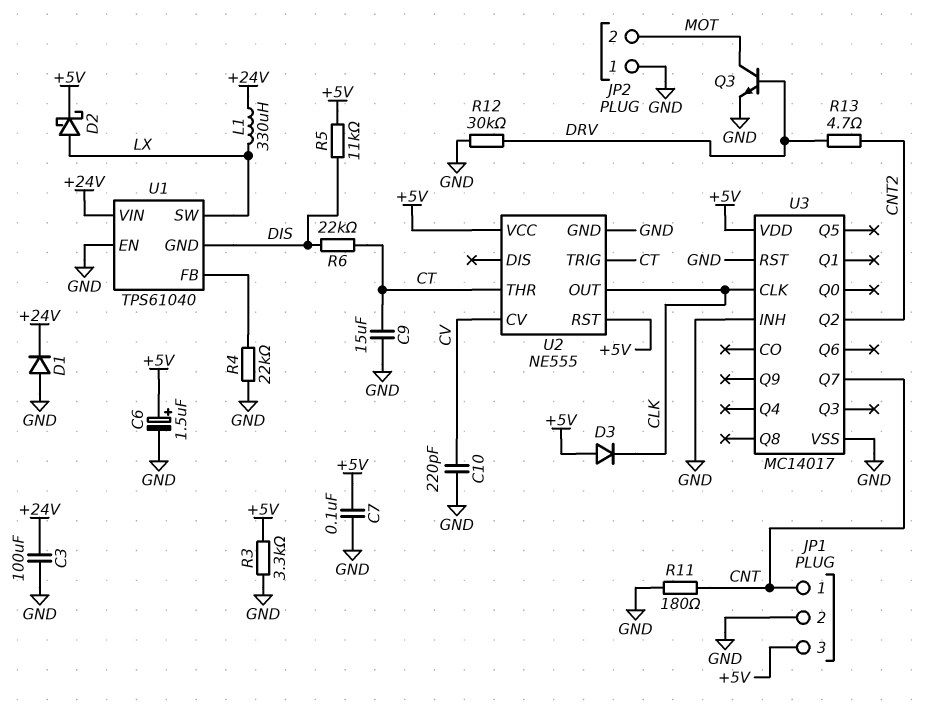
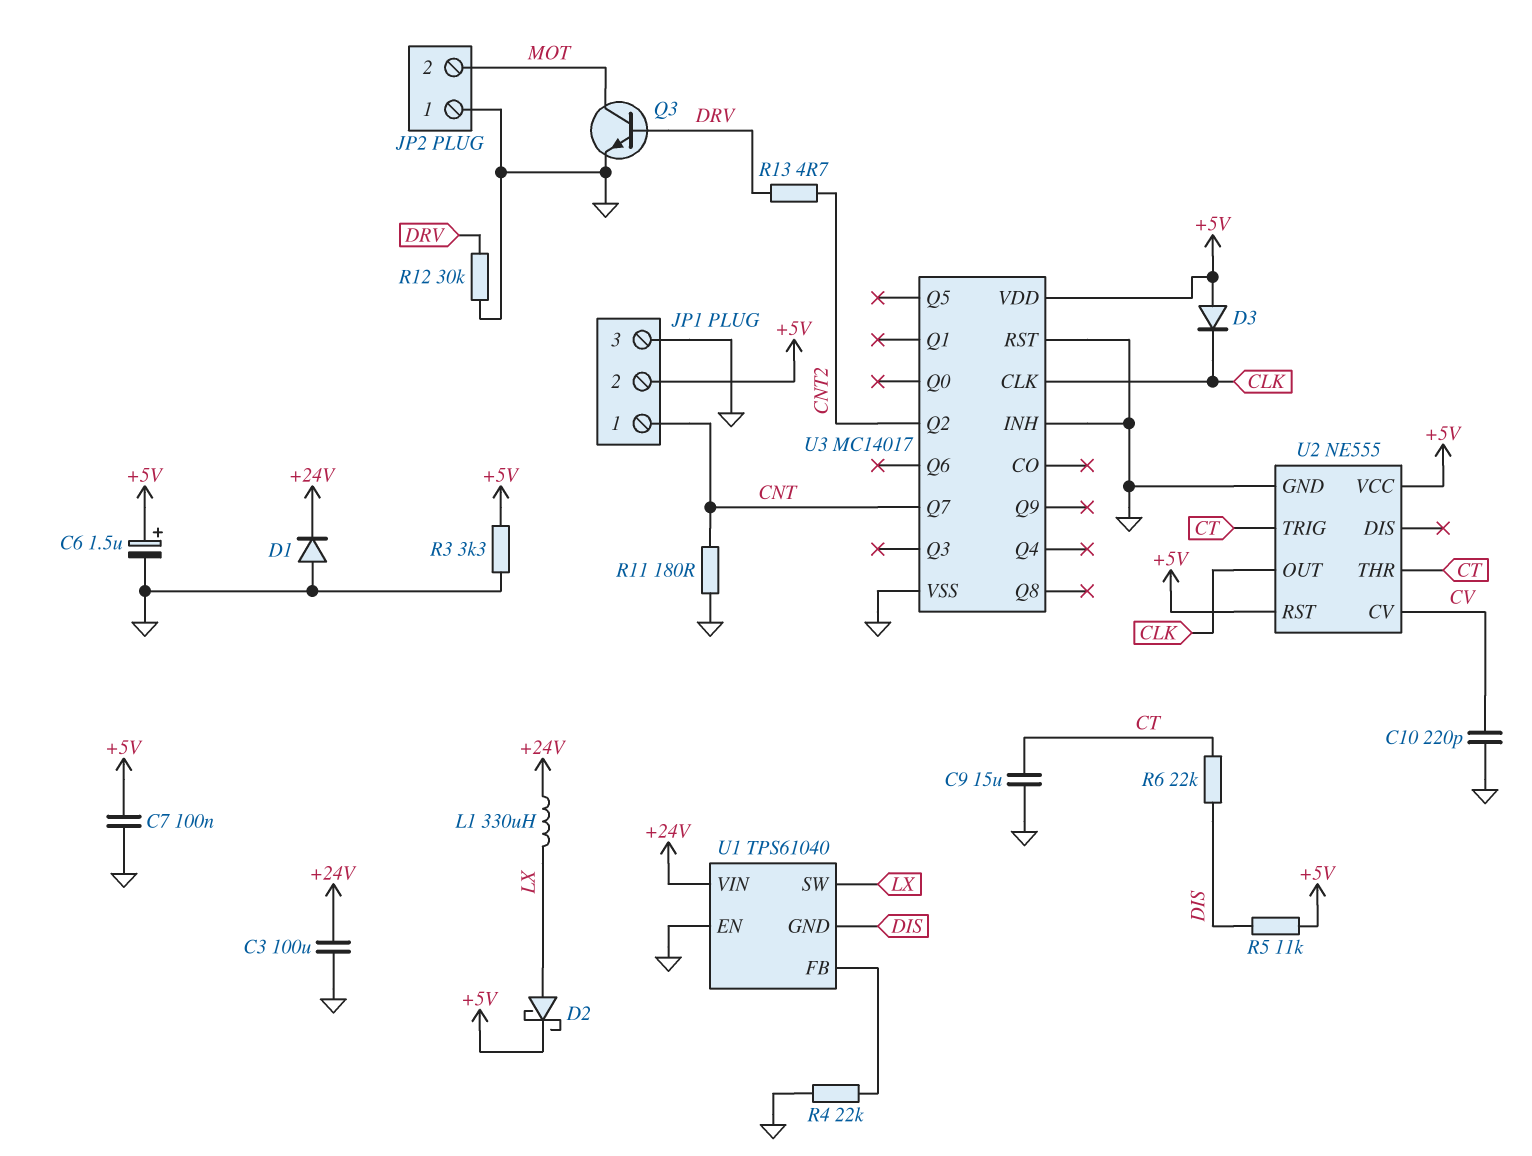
JP1 pin 2: GND -> +5V
JP1 pin 3: +5V -> GND

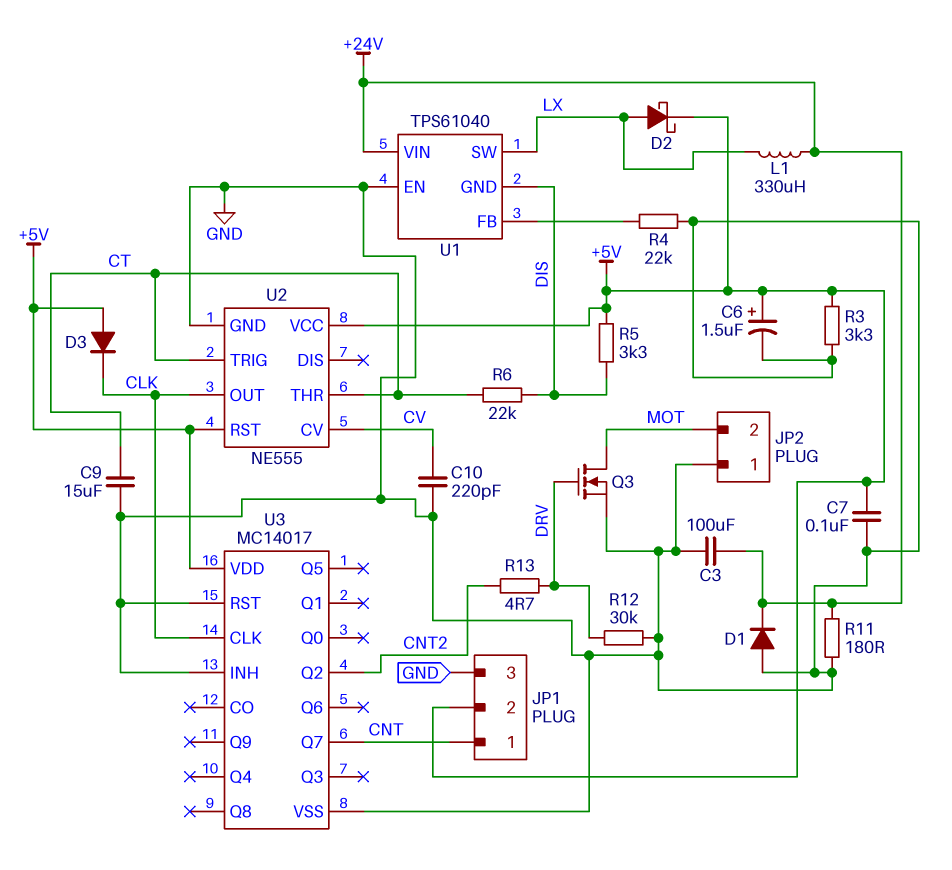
Q3: NPN (B DRV, C MOT, E GND) -> NMOS (G DRV, D MOT, S GND)
R5: 11k (+5V, DIS) -> 3.3k (+5V, DIS)
R11: 180 (CNT, GND) -> 180 (+24V, GND)

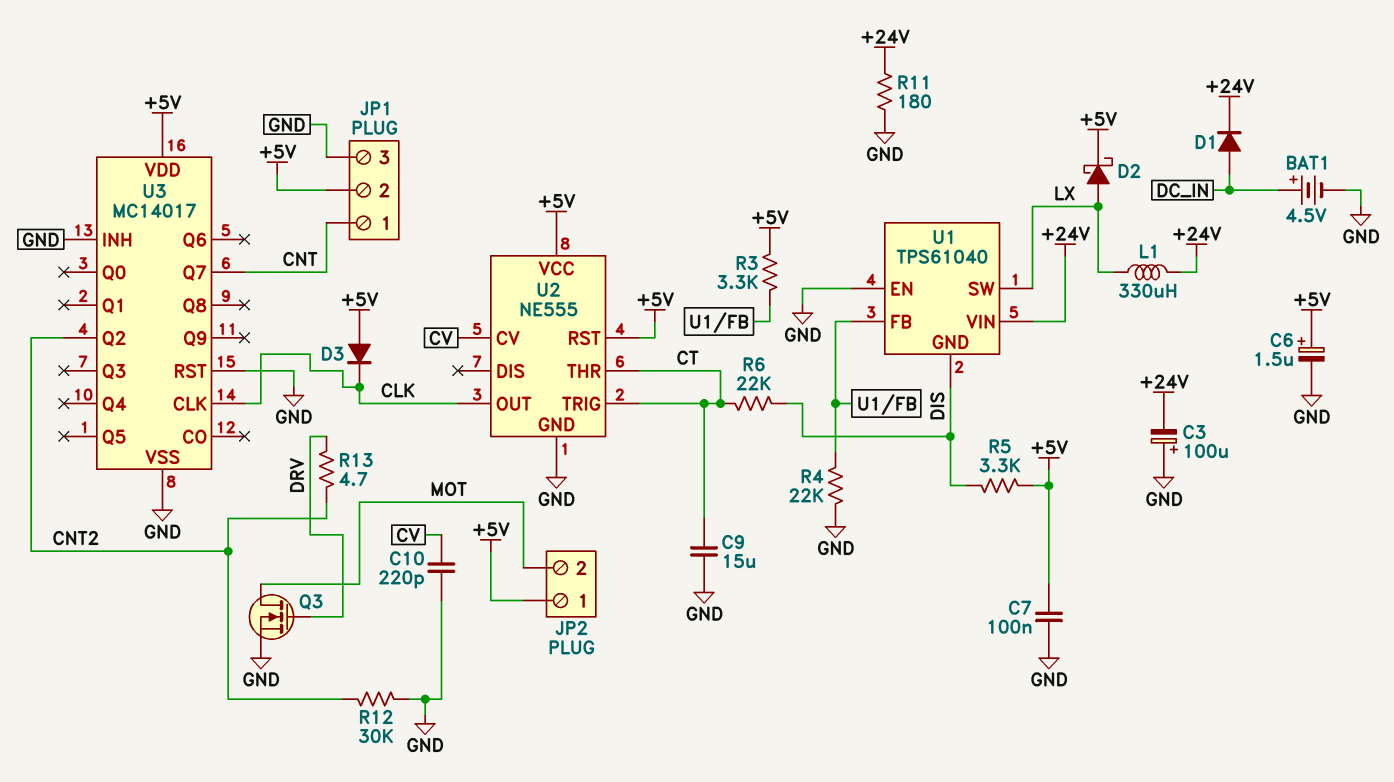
BAT1: none -> 4.5V (plus DC_IN, minus GND)
C3: 100uF (+24V, GND) -> 100uF (plus GND, minus +24V)
D1: diode (A GND, K +24V) -> diode (A DC_IN, K +24V)
JP2 pin 1: GND -> +5V
R3: 3.3k (+5V, GND) -> 3.3k (+5V, U1/FB)
R12: 30k (DRV, GND) -> 30k (CNT2, GND)

